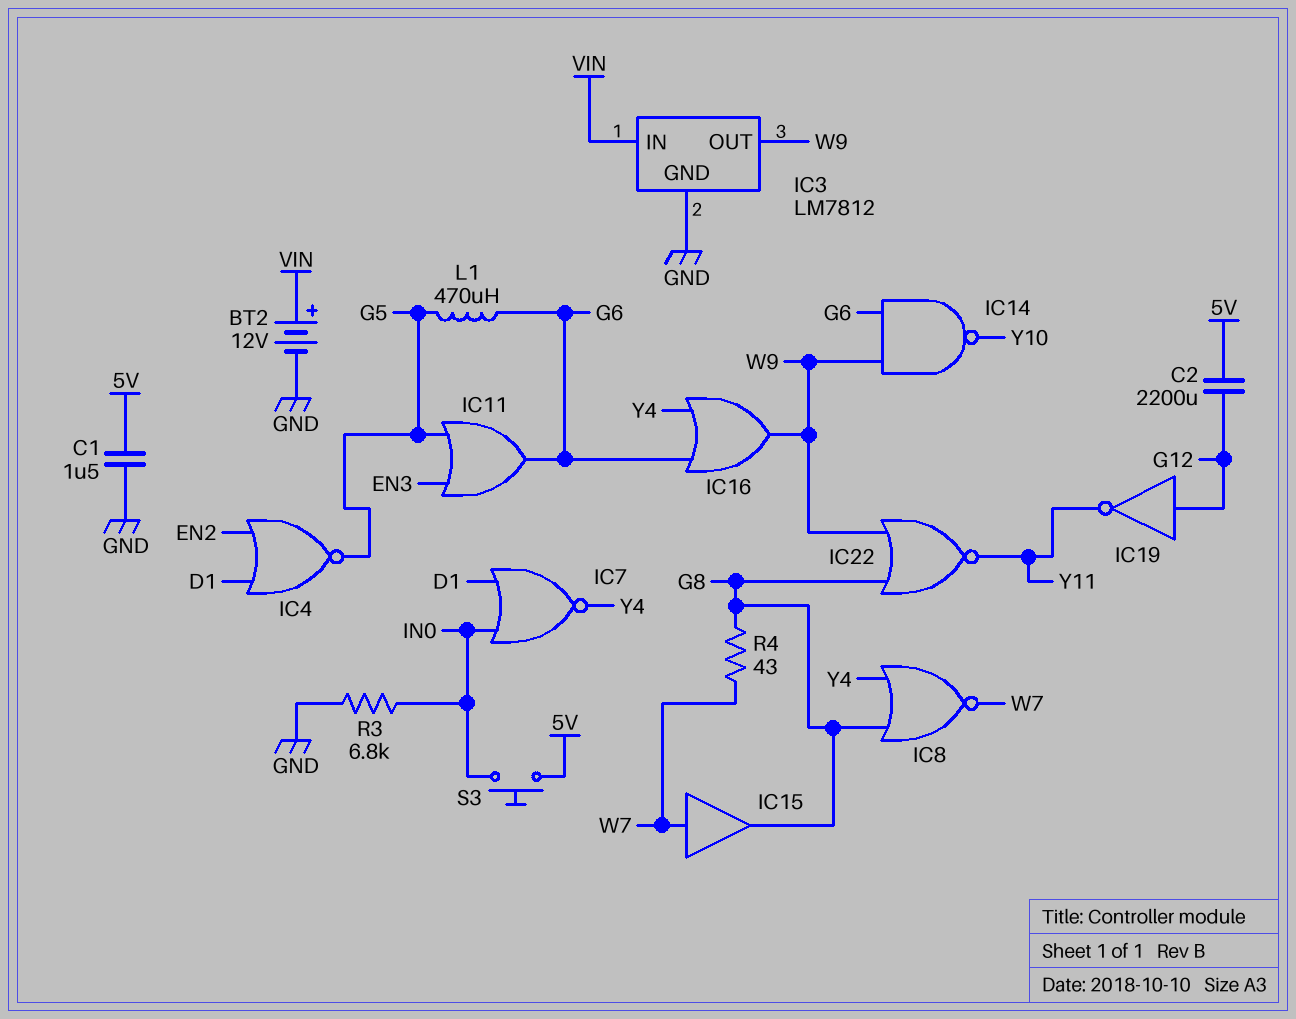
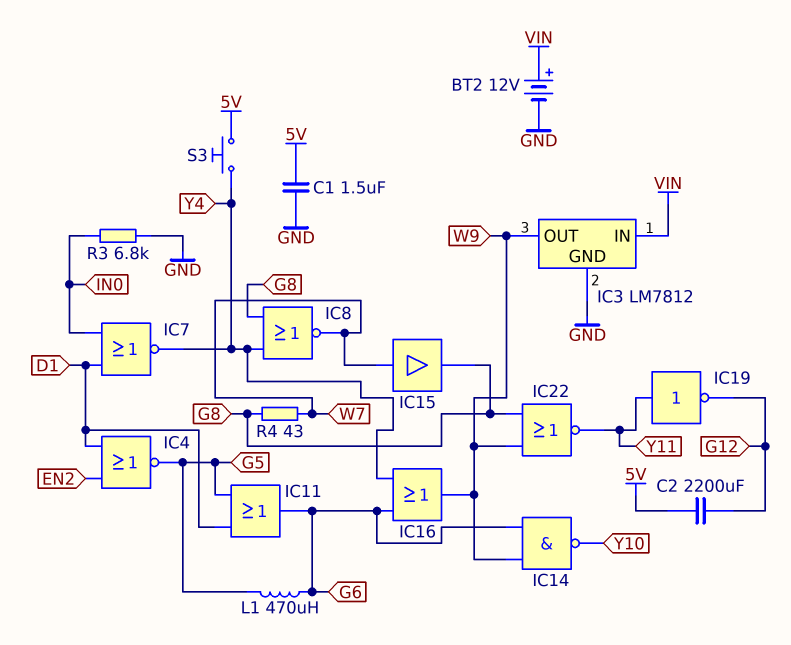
IC11: OR (in EN3, in G5, out G6) -> OR (in D1, in G5, out G6)
IC19: NOT (in G12, out Y11) -> NOT (in Y11, out G12)
S3: button (5V, IN0) -> button (5V, Y4)

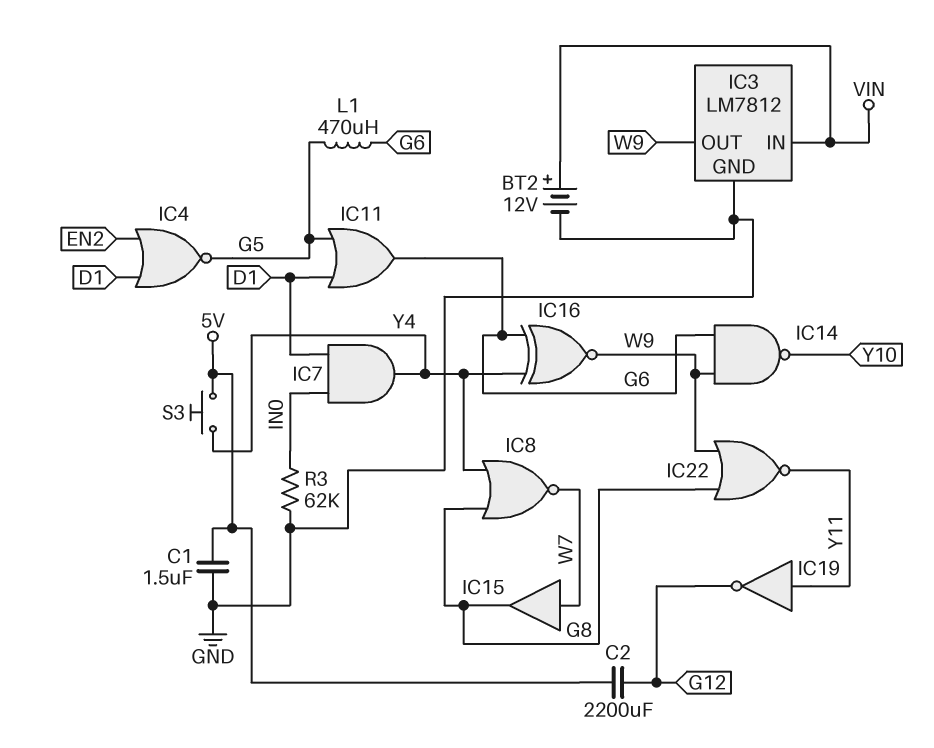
IC7: NOR (in D1, in IN0, out Y4) -> AND (in D1, in IN0, out Y4)
IC16: OR (in G6, in Y4, out W9) -> XNOR (in G6, in Y4, out W9)
R3: 6.8k (GND, IN0) -> 62k (GND, IN0)
R4: 43 (G8, W7) -> none

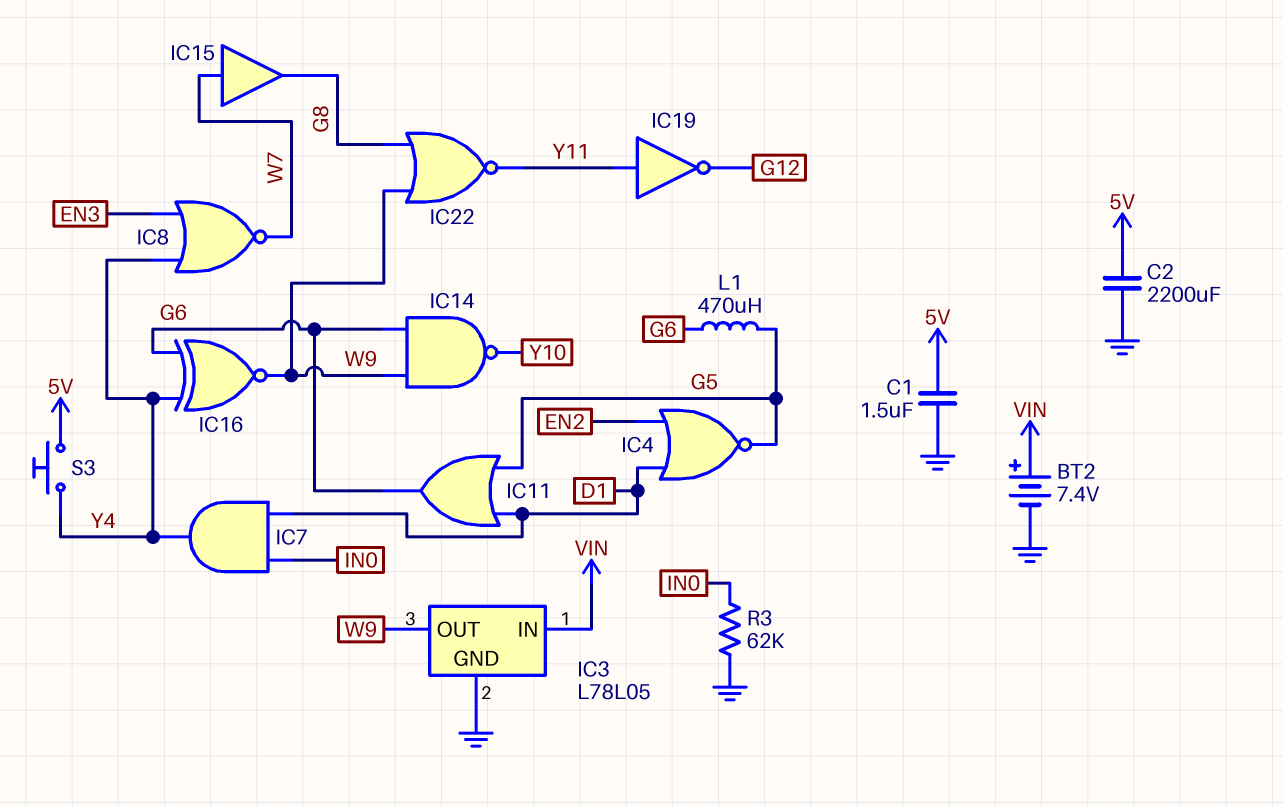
BT2: 12V (plus VIN, minus GND) -> 7.4V (plus VIN, minus GND)
C2: 2200uF (5V, G12) -> 2200uF (5V, GND)
IC3: LM7812 -> L78L05
IC8: NOR (in G8, in Y4, out W7) -> NOR (in EN3, in Y4, out W7)

